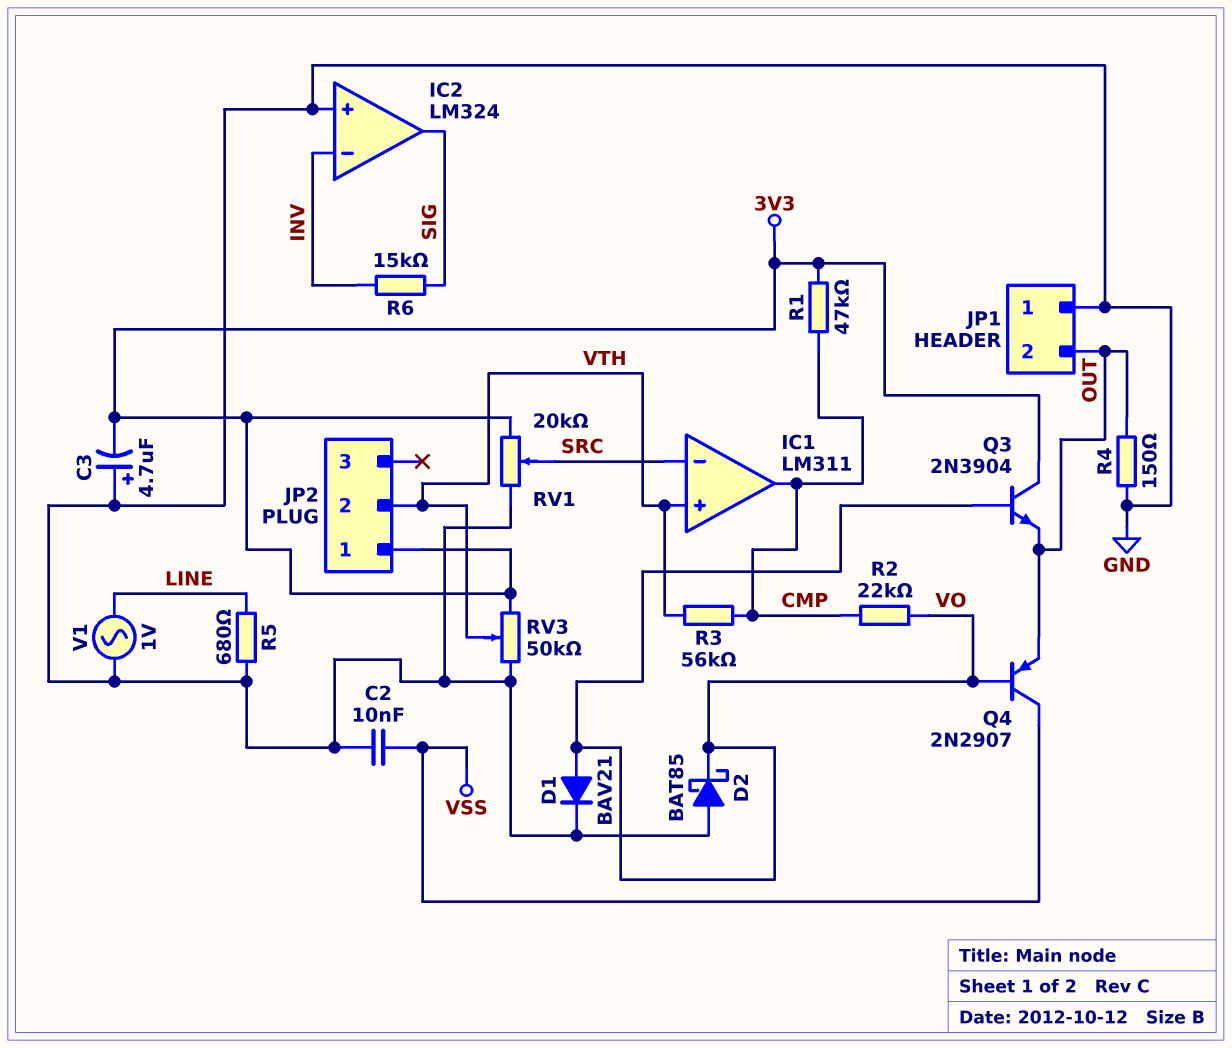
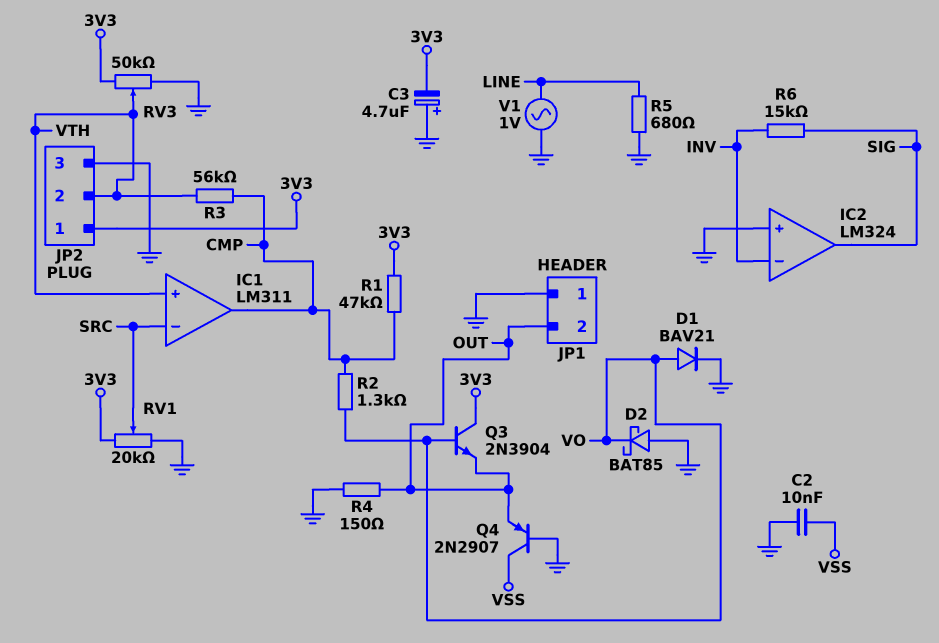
JP2 pin 3: none -> GND
Q4: PNP 2N2907 (B VO, C VSS, E OUT) -> PNP 2N2907 (B GND, C VSS, E OUT)
R2: 22k (CMP, VO) -> 1.3k (CMP, VO)

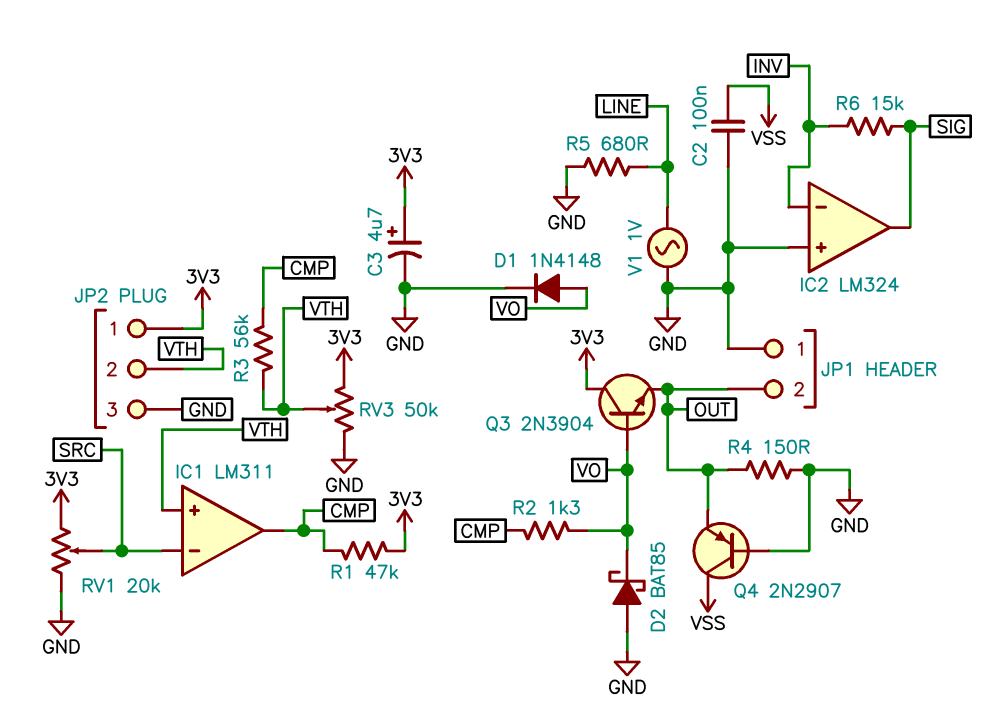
C2: 10nF (GND, VSS) -> 100nF (GND, VSS)
C3: 4.7uF (plus GND, minus 3V3) -> 4.7uF (plus 3V3, minus GND)
D1: diode BAV21 (A VO, K GND) -> diode 1N4148 (A VO, K GND)

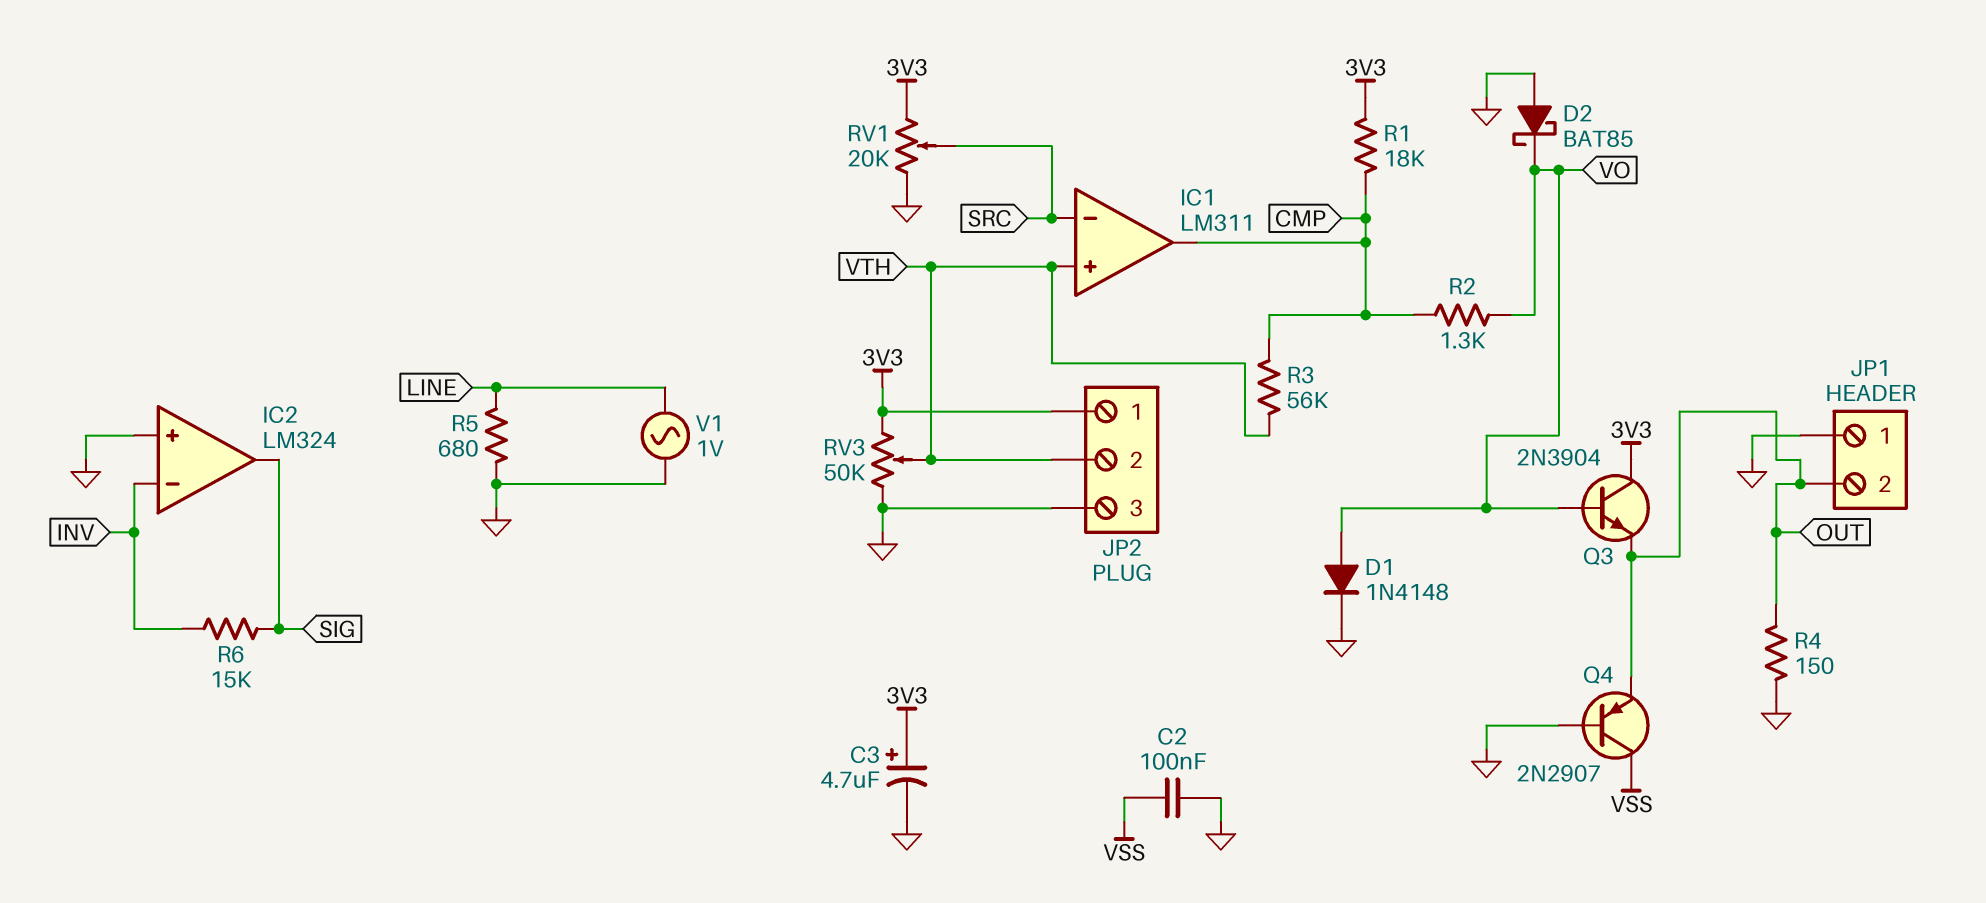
R1: 47k (3V3, CMP) -> 18k (3V3, CMP)

